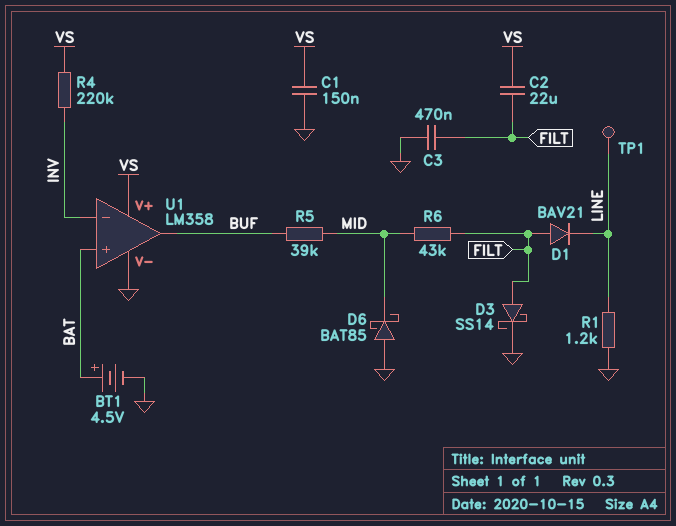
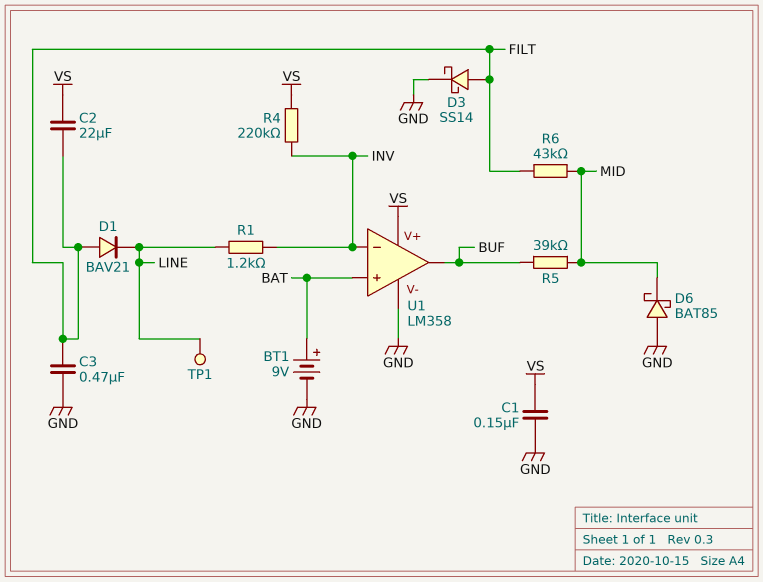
BT1: 4.5V (plus BAT, minus GND) -> 9V (plus BAT, minus GND)
R1: 1.2k (GND, LINE) -> 1.2k (INV, LINE)

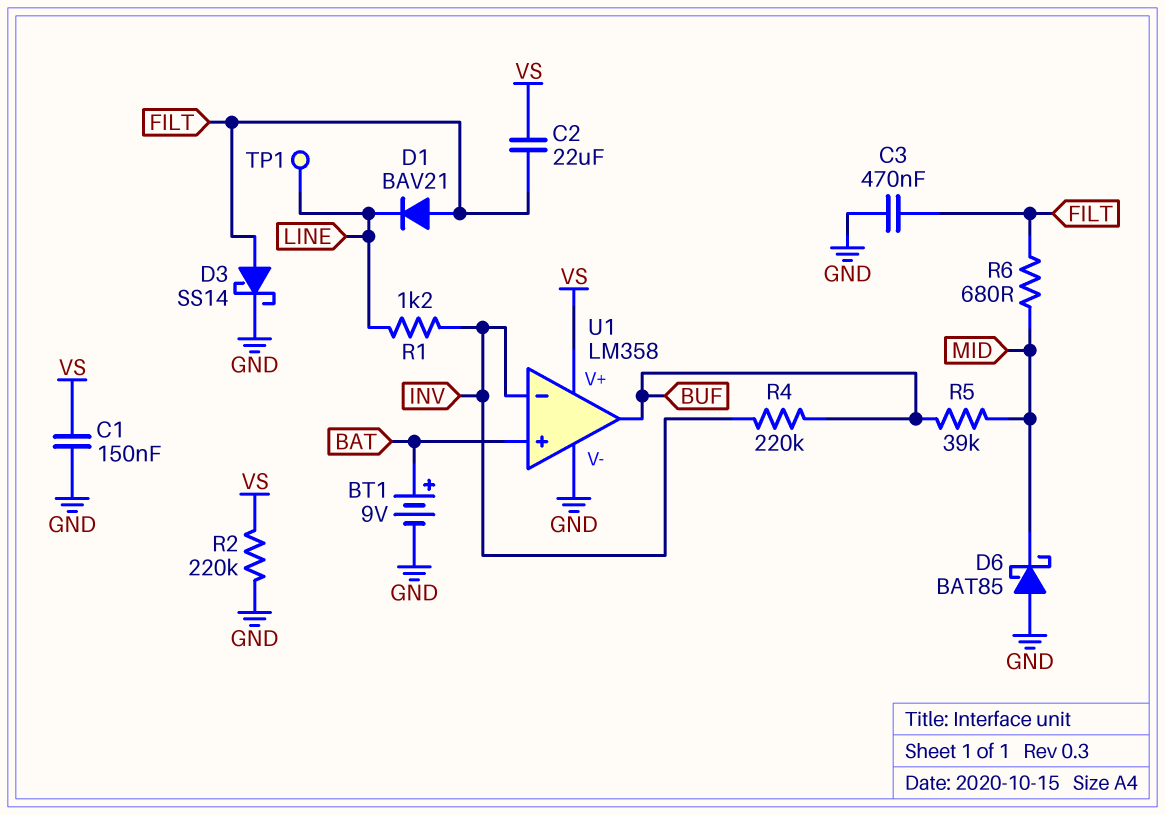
R2: none -> 220k (GND, VS)
R4: 220k (INV, VS) -> 220k (BUF, INV)
R6: 43k (FILT, MID) -> 680 (FILT, MID)

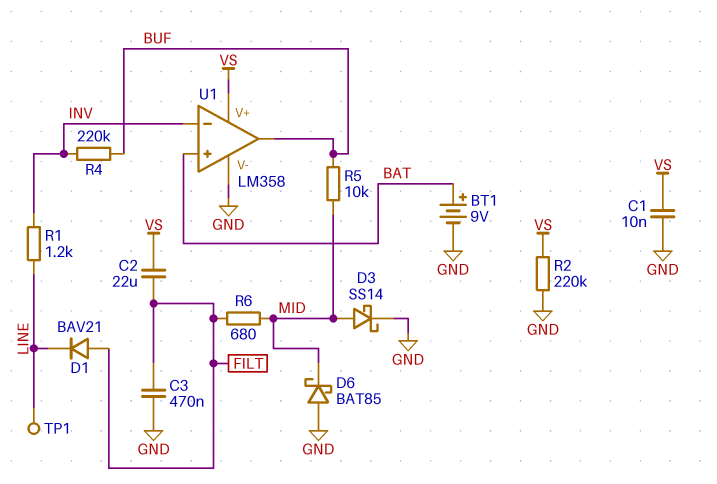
C1: 150nF (GND, VS) -> 10nF (GND, VS)
D3: schottky SS14 (A FILT, K GND) -> schottky SS14 (A MID, K GND)
R5: 39k (BUF, MID) -> 10k (BUF, MID)

